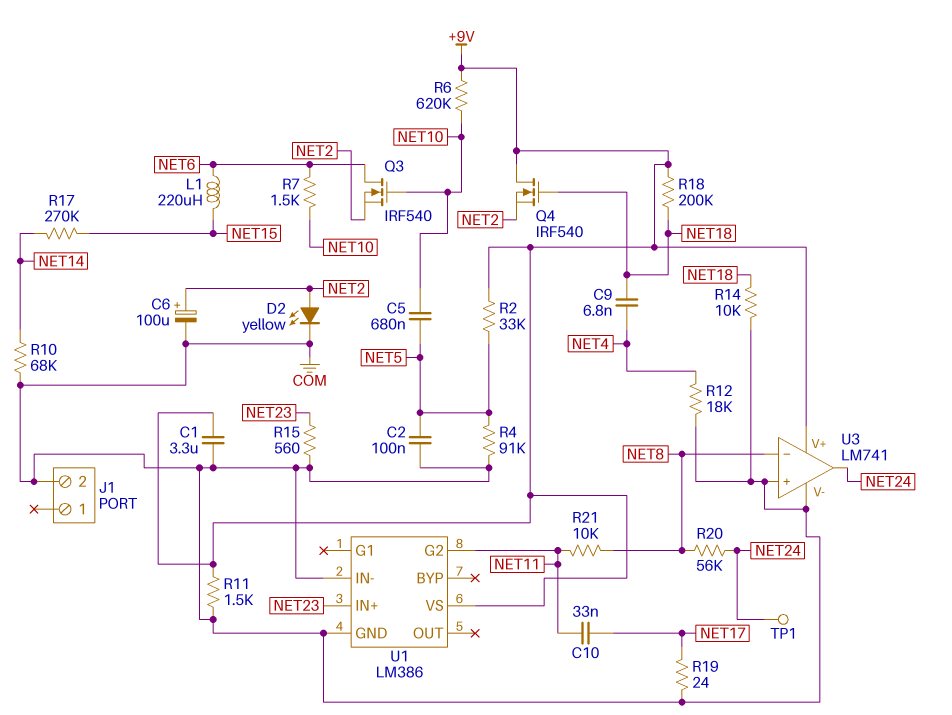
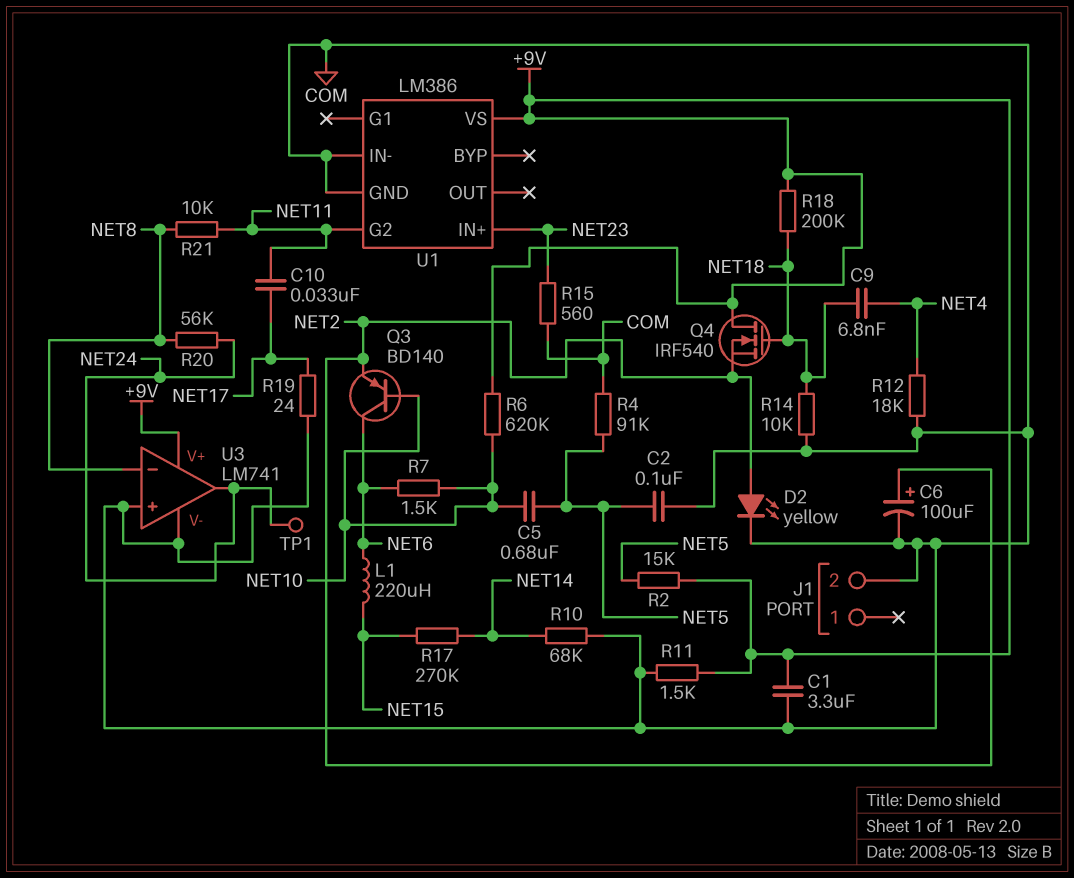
Q3: NMOS IRF540 (G NET10, D NET6, S NET2) -> PNP BD140 (B NET10, C NET6, E NET2)
R2: 33k (+9V, NET5) -> 15k (+9V, NET5)

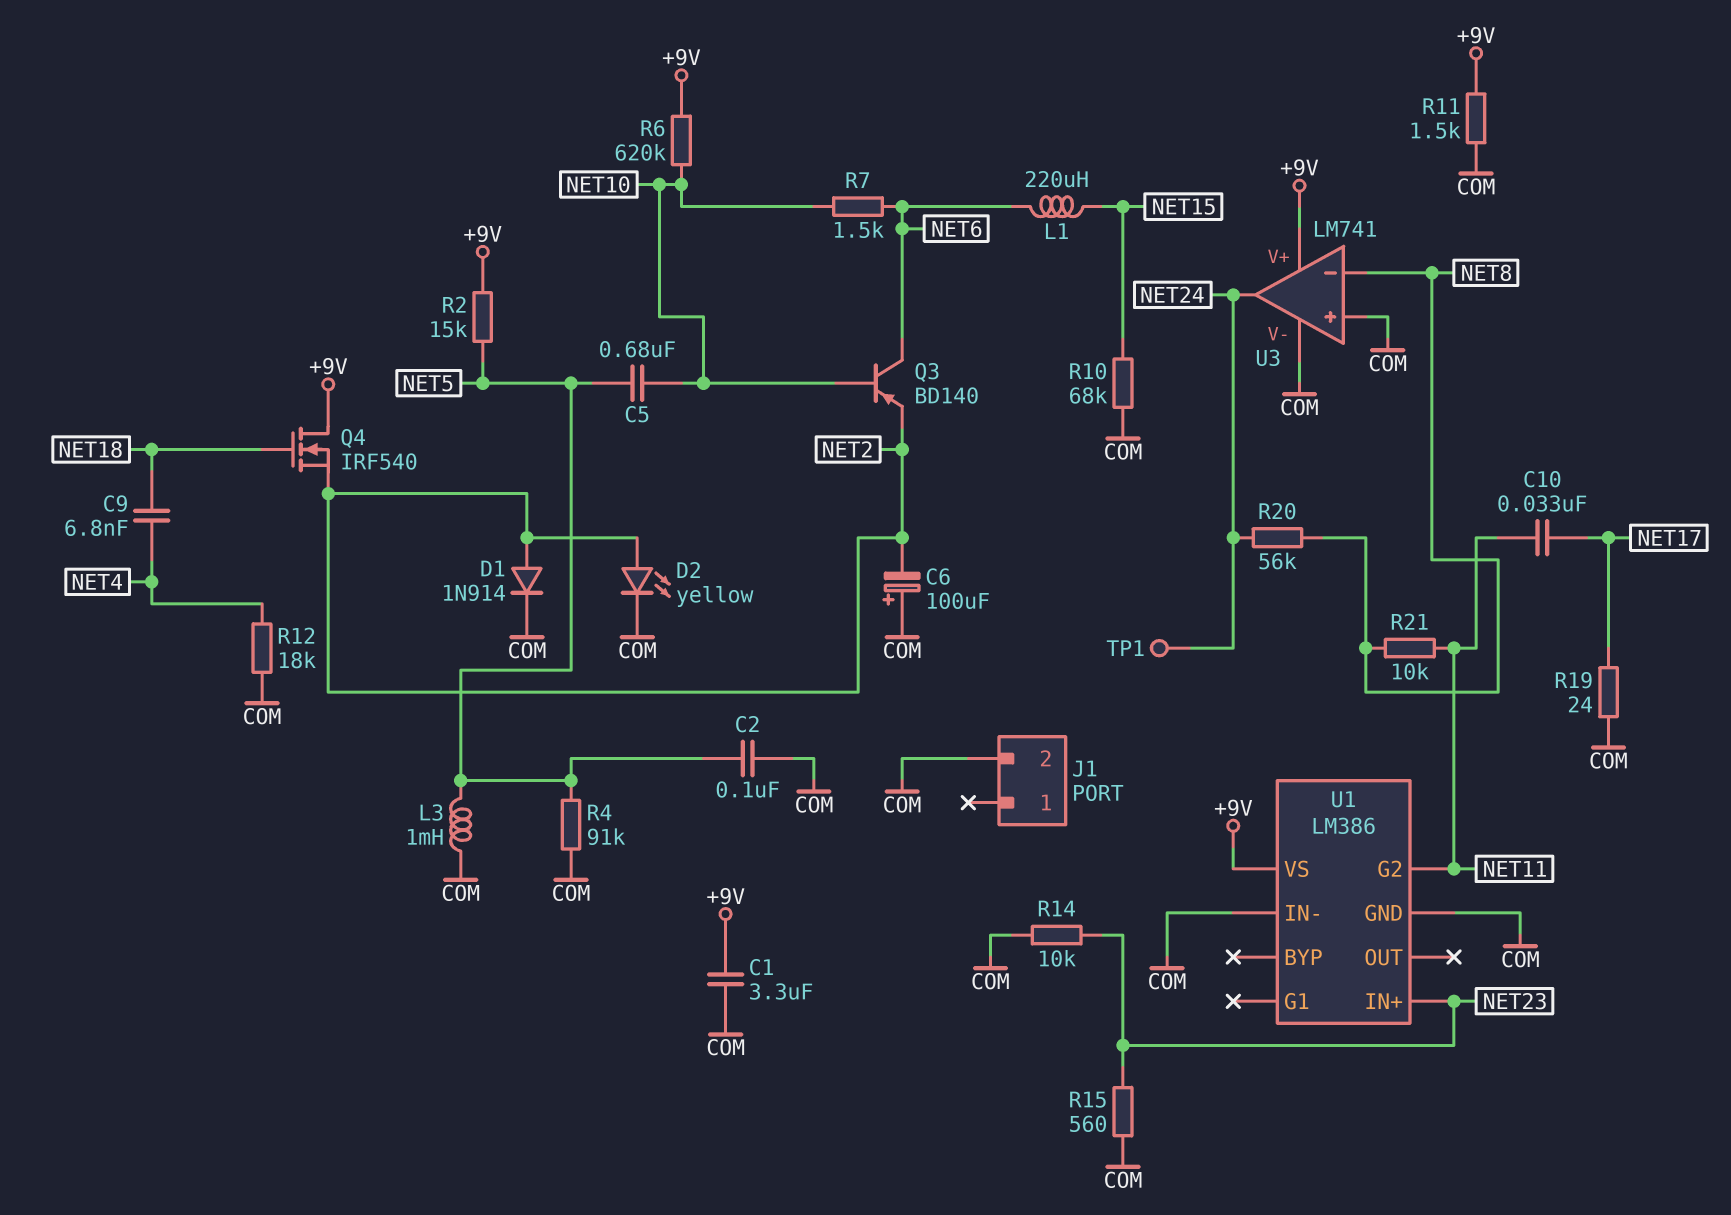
C6: 100uF (plus NET2, minus COM) -> 100uF (plus COM, minus NET2)
D1: none -> diode 1N914 (A NET2, K COM)
L3: none -> 1mH (COM, NET5)
R10: 68k (COM, NET14) -> 68k (COM, NET15)
R14: 10k (COM, NET18) -> 10k (COM, NET23)
R17: 270k (NET14, NET15) -> none
R18: 200k (+9V, NET18) -> none

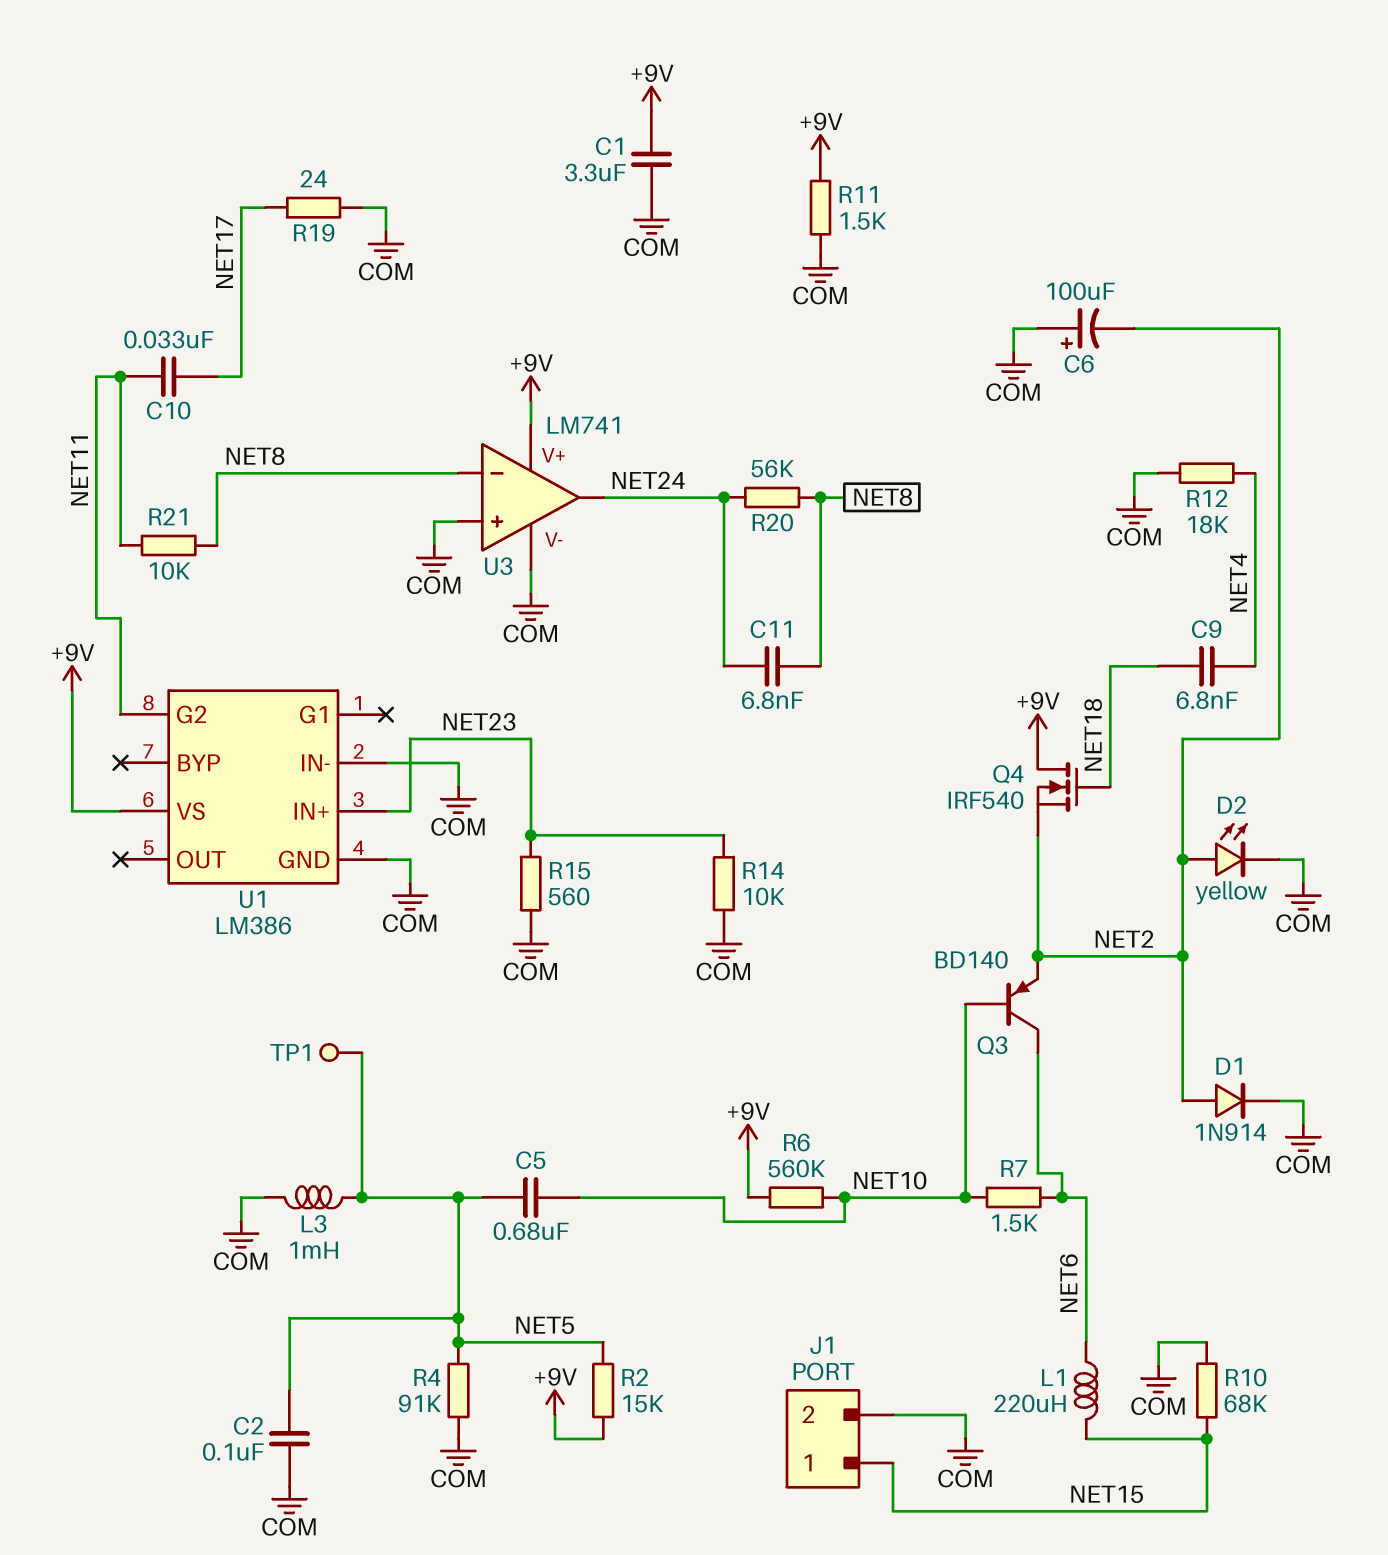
C11: none -> 6.8nF (NET8, NET24)
J1 pin 1: none -> NET15
R6: 620k (+9V, NET10) -> 560k (+9V, NET10)
TP1: test point (NET24) -> test point (NET5)

